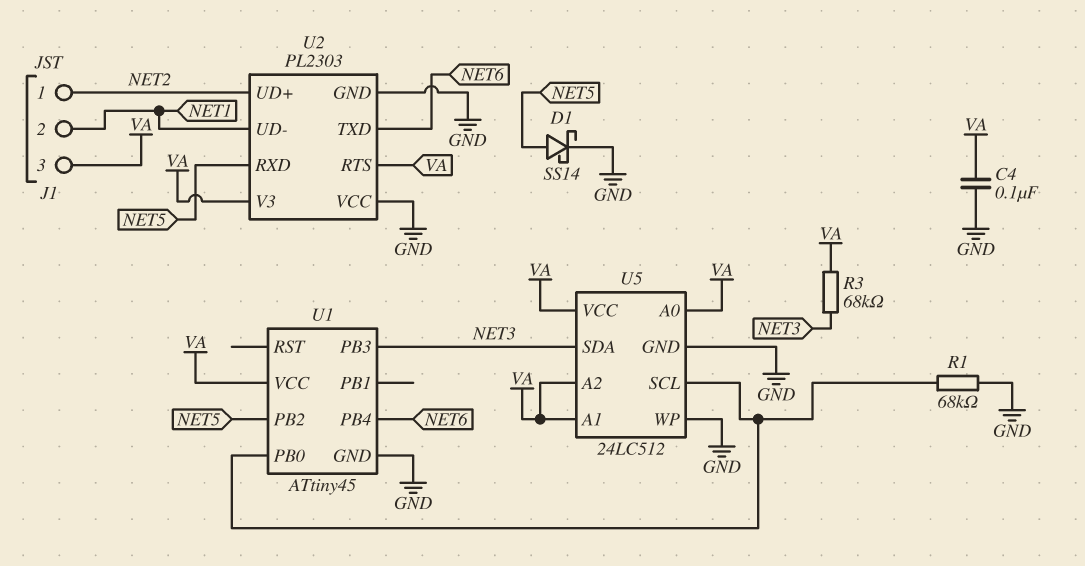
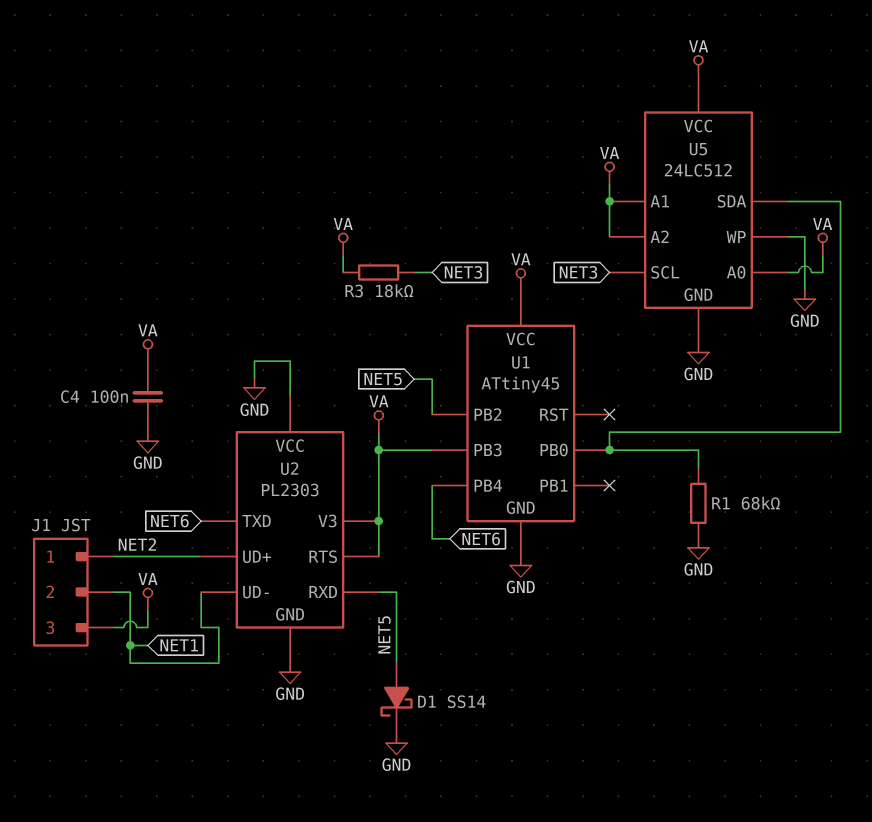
R3: 68k (NET3, VA) -> 18k (NET3, VA)
U1 pin PB3: NET3 -> VA
U5 pin SCL: U1/PB0 -> NET3
U5 pin SDA: NET3 -> U1/PB0

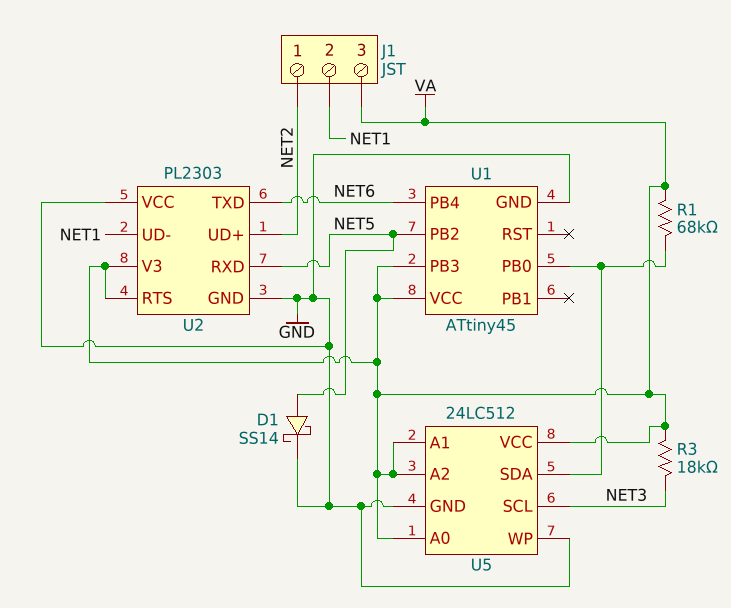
C4: 100nF (GND, VA) -> none
R1: 68k (GND, U1/PB0) -> 68k (U1/PB0, VA)

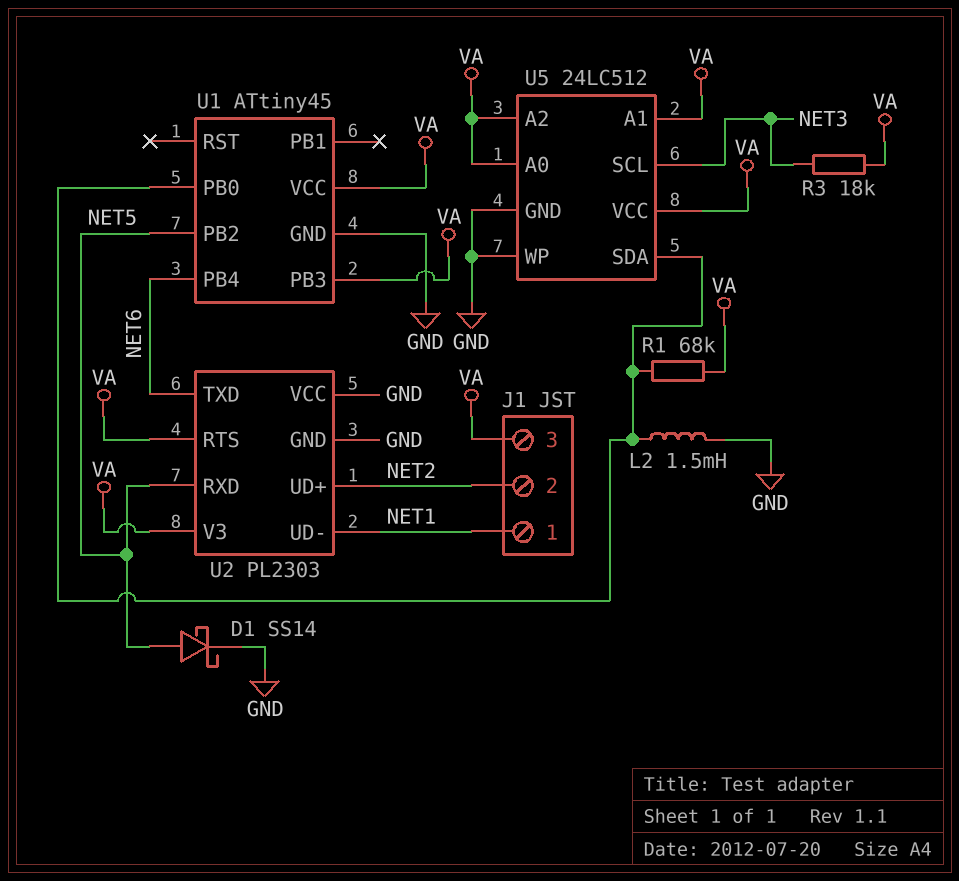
J1 pin 1: NET2 -> NET1
J1 pin 2: NET1 -> NET2
L2: none -> 1.5mH (GND, U1/PB0)

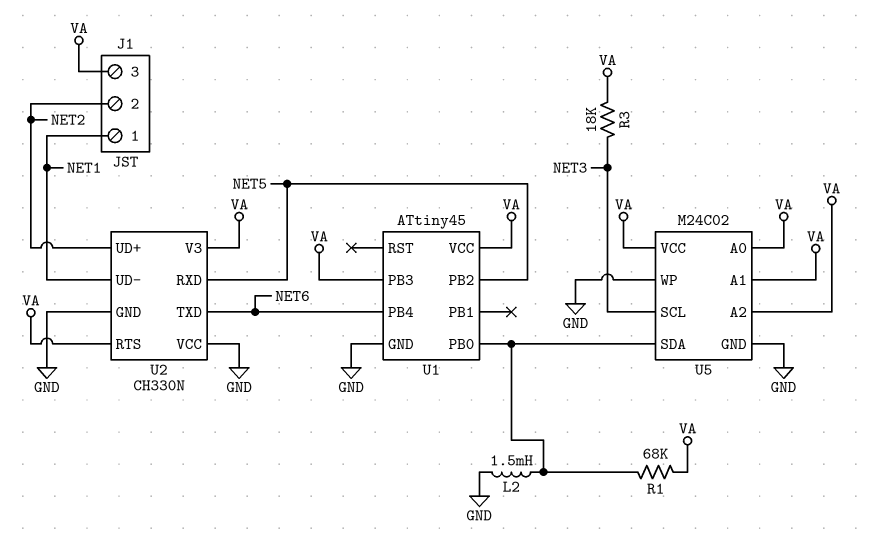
D1: schottky SS14 (A NET5, K GND) -> none
U2: PL2303 -> CH330N
U5: 24LC512 -> M24C02

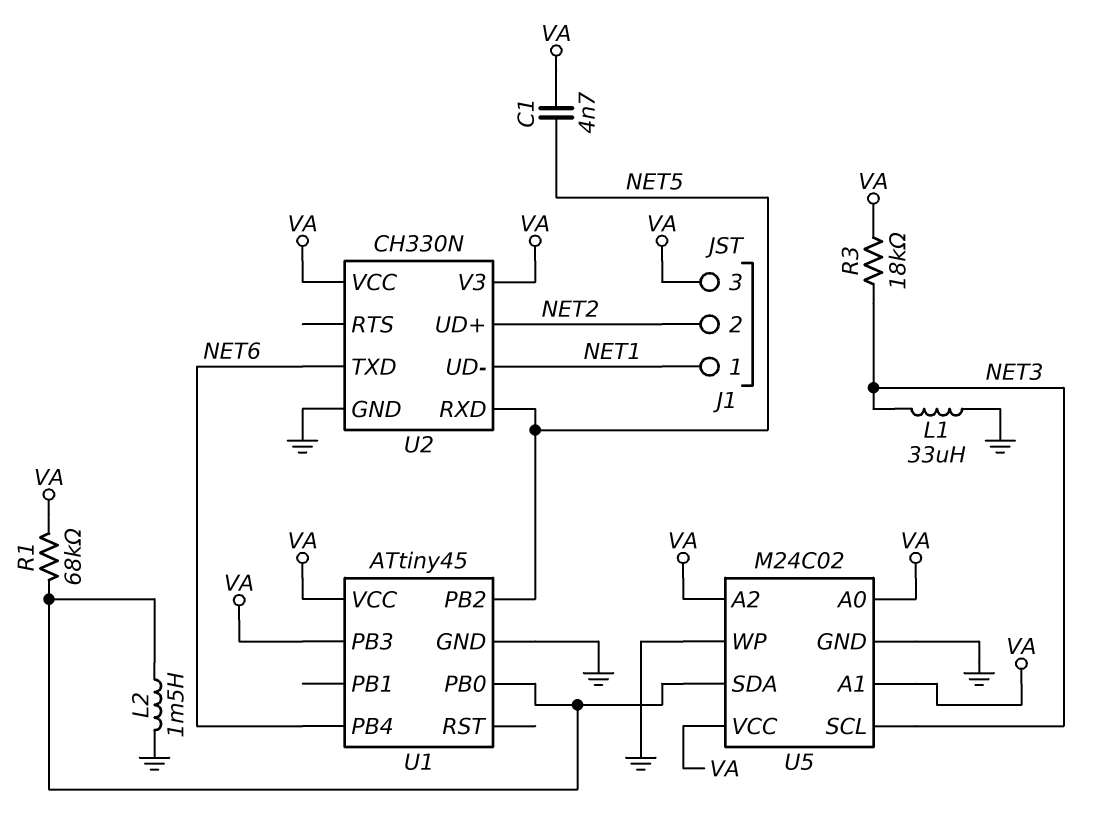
C1: none -> 4.7nF (NET5, VA)
L1: none -> 33uH (GND, NET3)
U2 pin RTS: VA -> none
U2 pin VCC: GND -> VA

